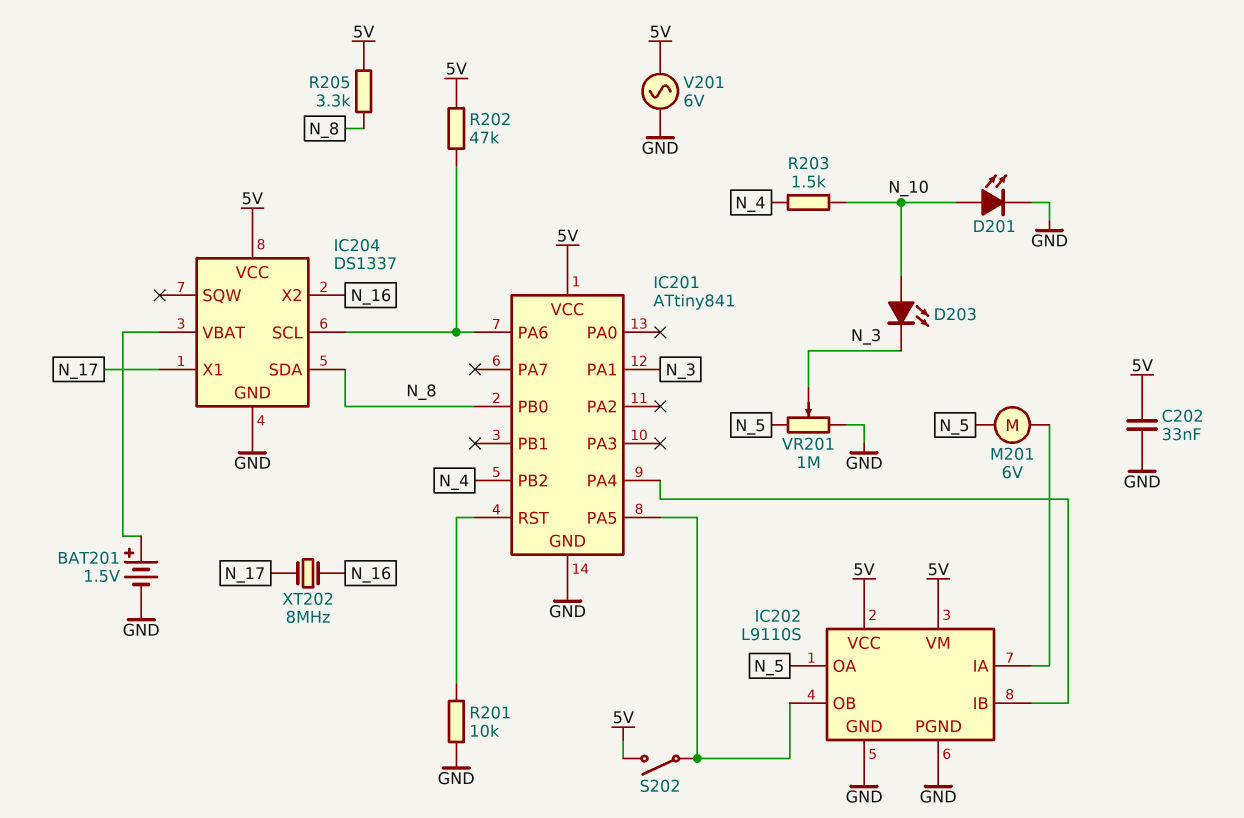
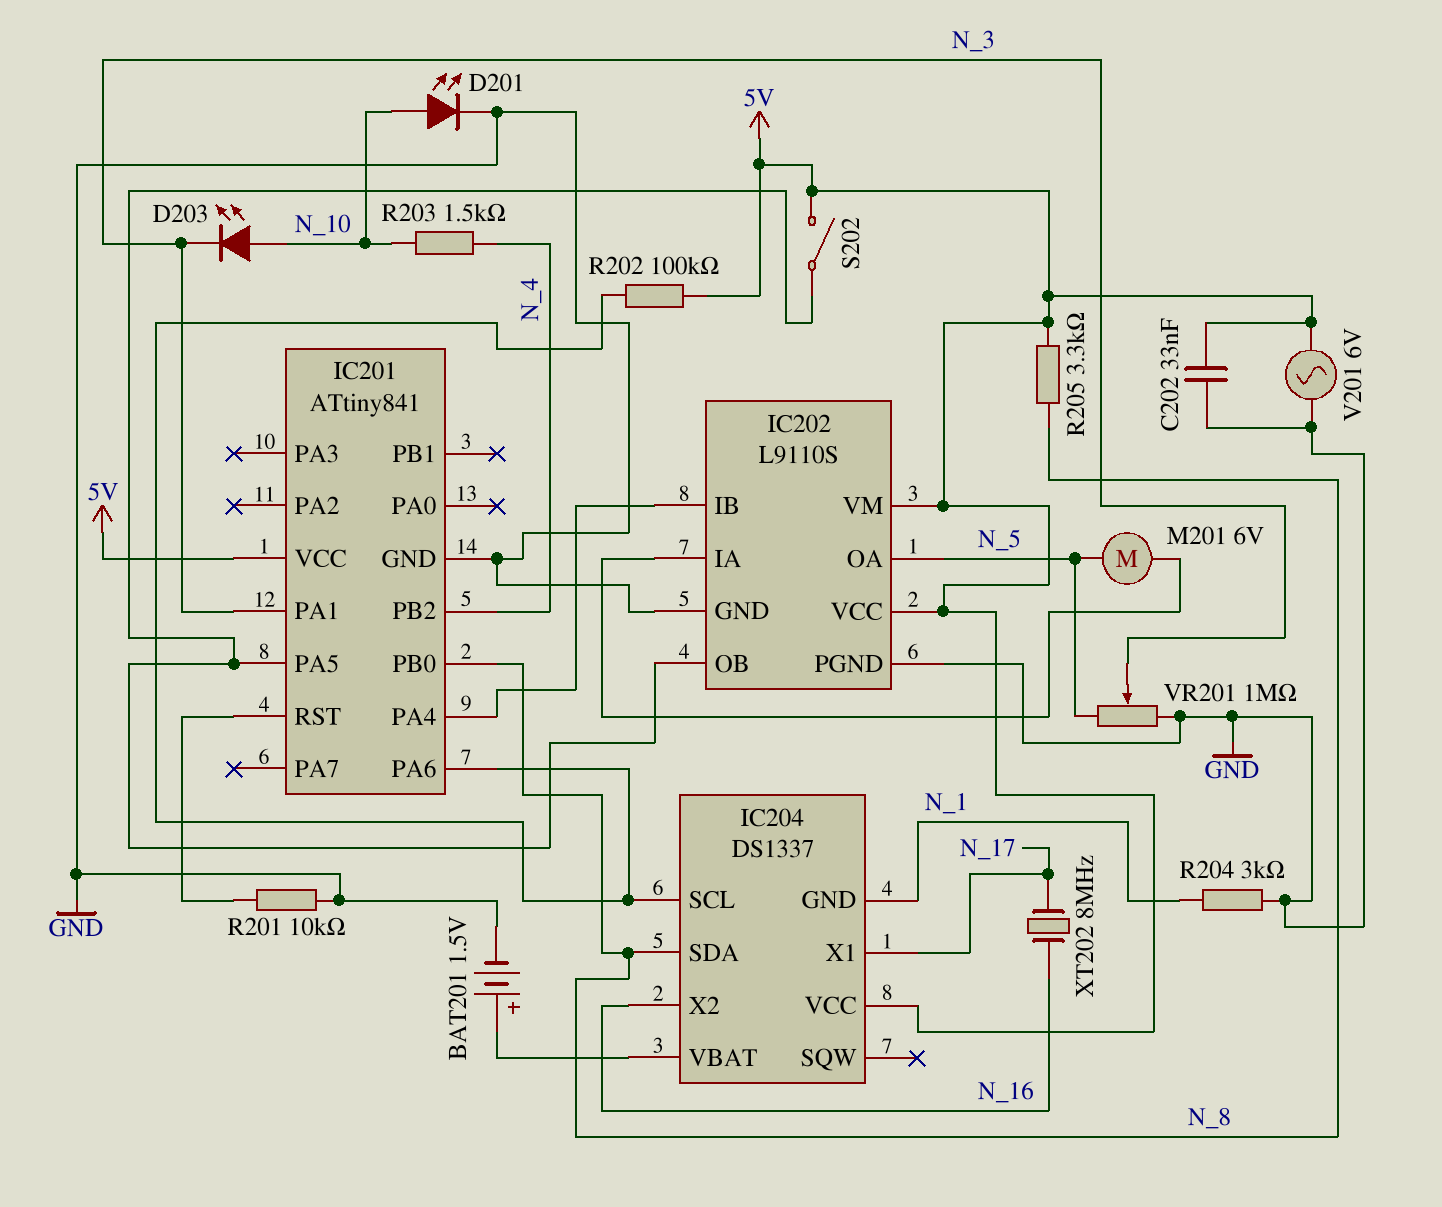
IC204 pin GND: GND -> N_1
R202: 47k (5V, IC201/PA6) -> 100k (5V, IC201/PA6)
R204: none -> 3k (GND, N_1)

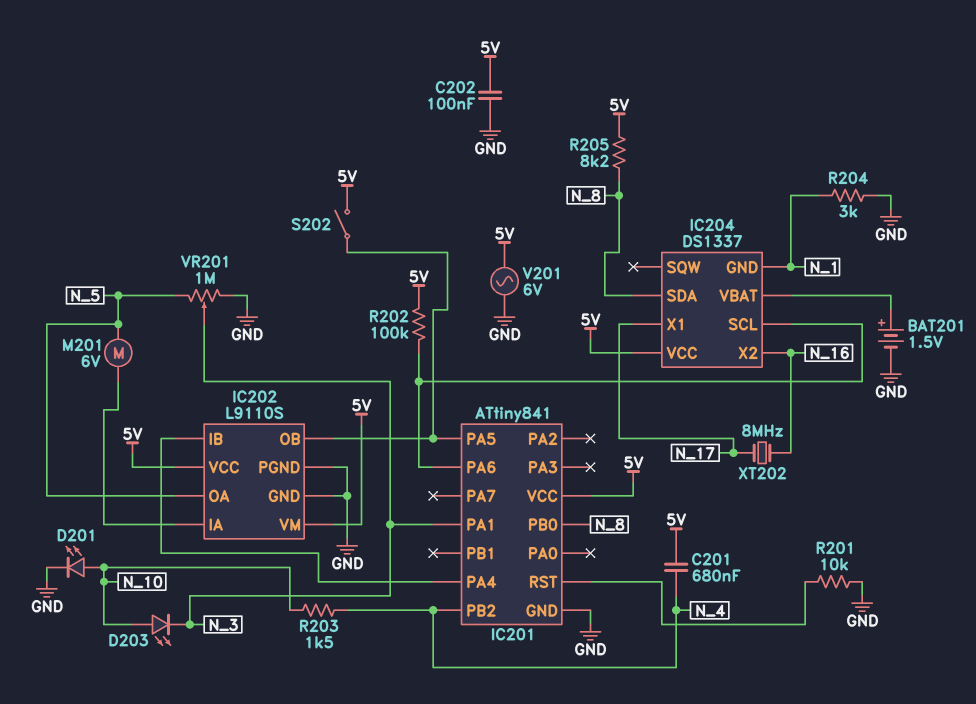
C201: none -> 680nF (5V, N_4)
C202: 33nF (5V, GND) -> 100nF (5V, GND)
R205: 3.3k (5V, N_8) -> 8.2k (5V, N_8)

